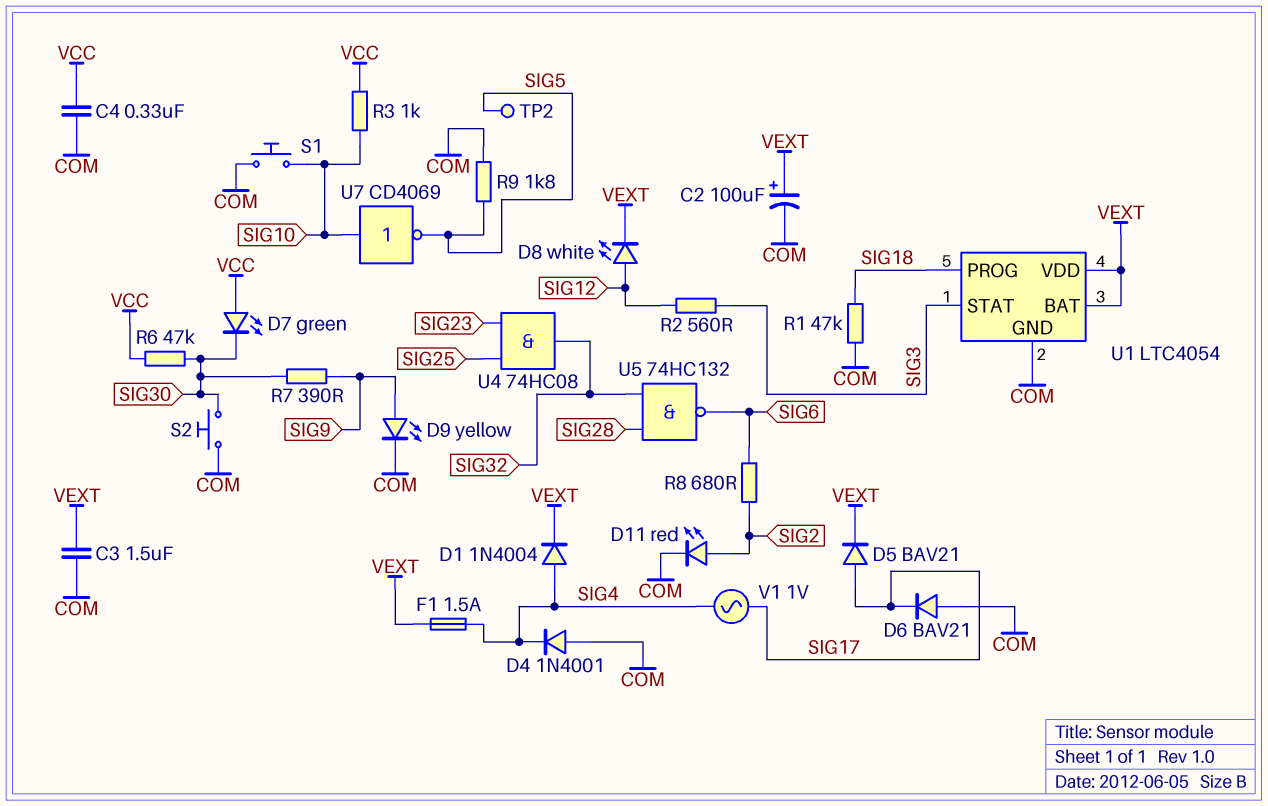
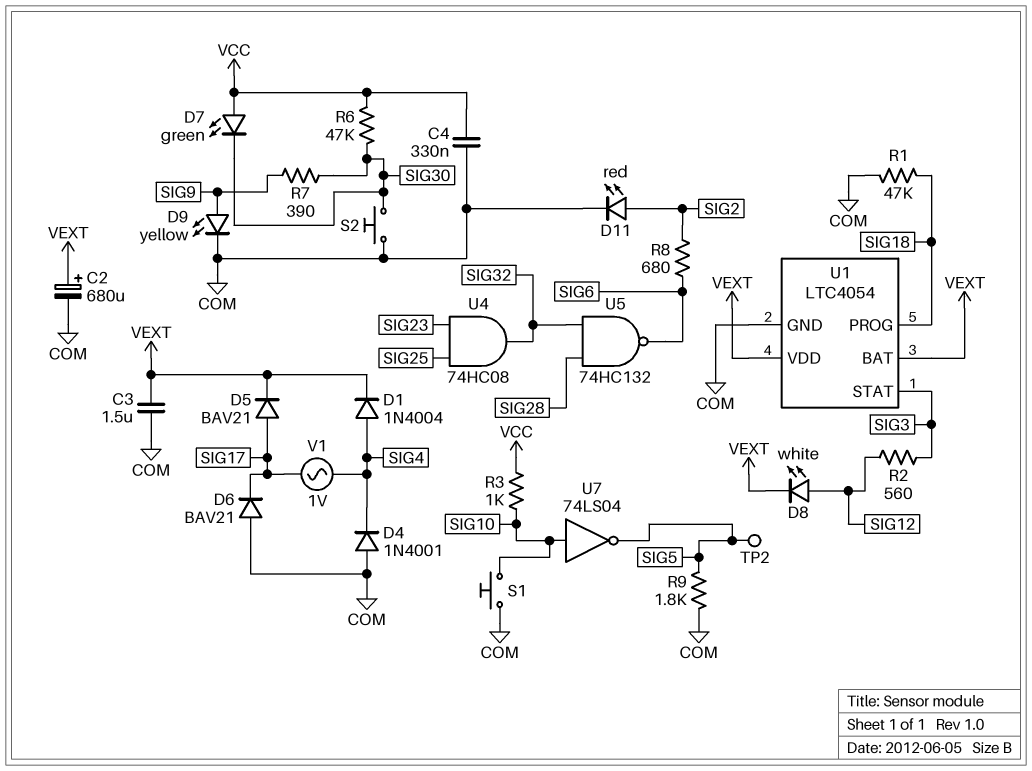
C2: 100uF (plus VEXT, minus COM) -> 680uF (plus VEXT, minus COM)
F1: 1.5A (SIG4, VEXT) -> none
U7: NOT CD4069 (in SIG10, out SIG5) -> NOT 74LS04 (in SIG10, out SIG5)

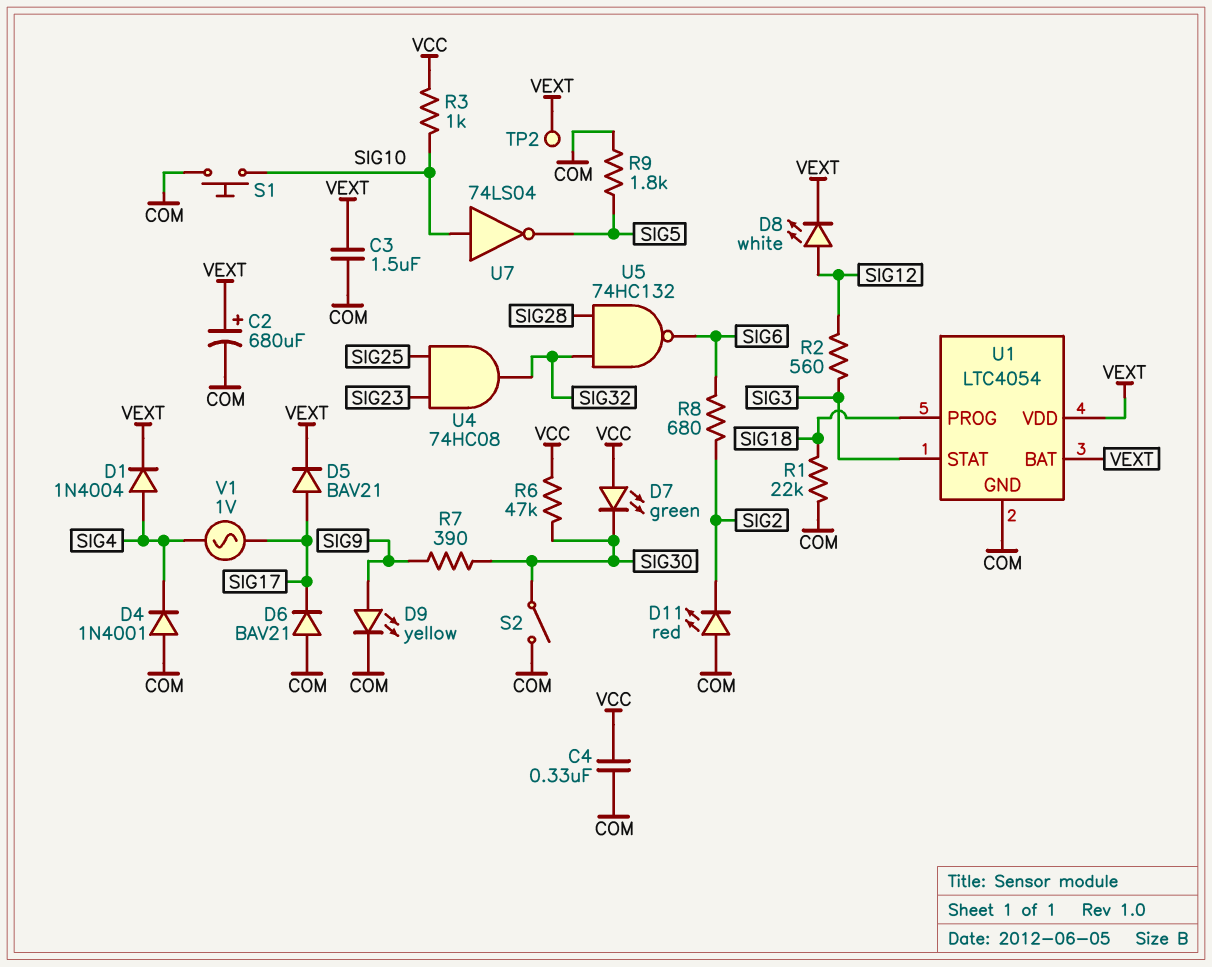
D11: LED red (A SIG2, K COM) -> LED red (A COM, K SIG2)
R1: 47k (COM, SIG18) -> 22k (COM, SIG18)
S2: button (COM, SIG30) -> switch (COM, SIG30)
TP2: test point (SIG5) -> test point (VEXT)

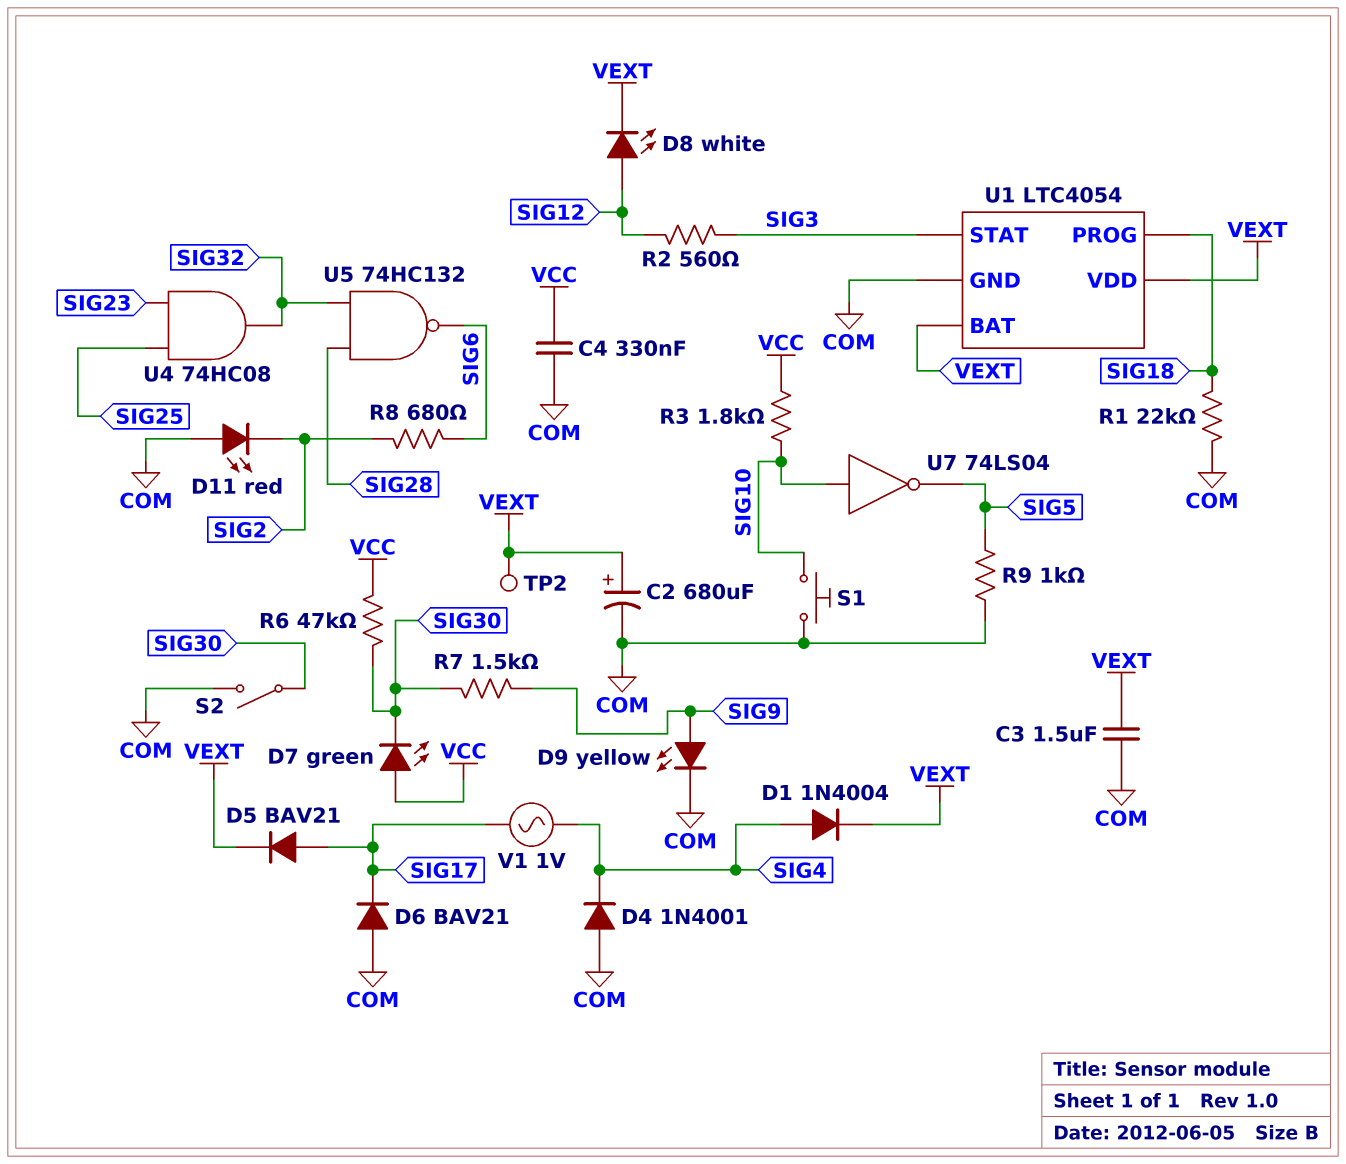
R3: 1k (SIG10, VCC) -> 1.8k (SIG10, VCC)
R7: 390 (SIG9, SIG30) -> 1.5k (SIG9, SIG30)
R9: 1.8k (COM, SIG5) -> 1k (COM, SIG5)

